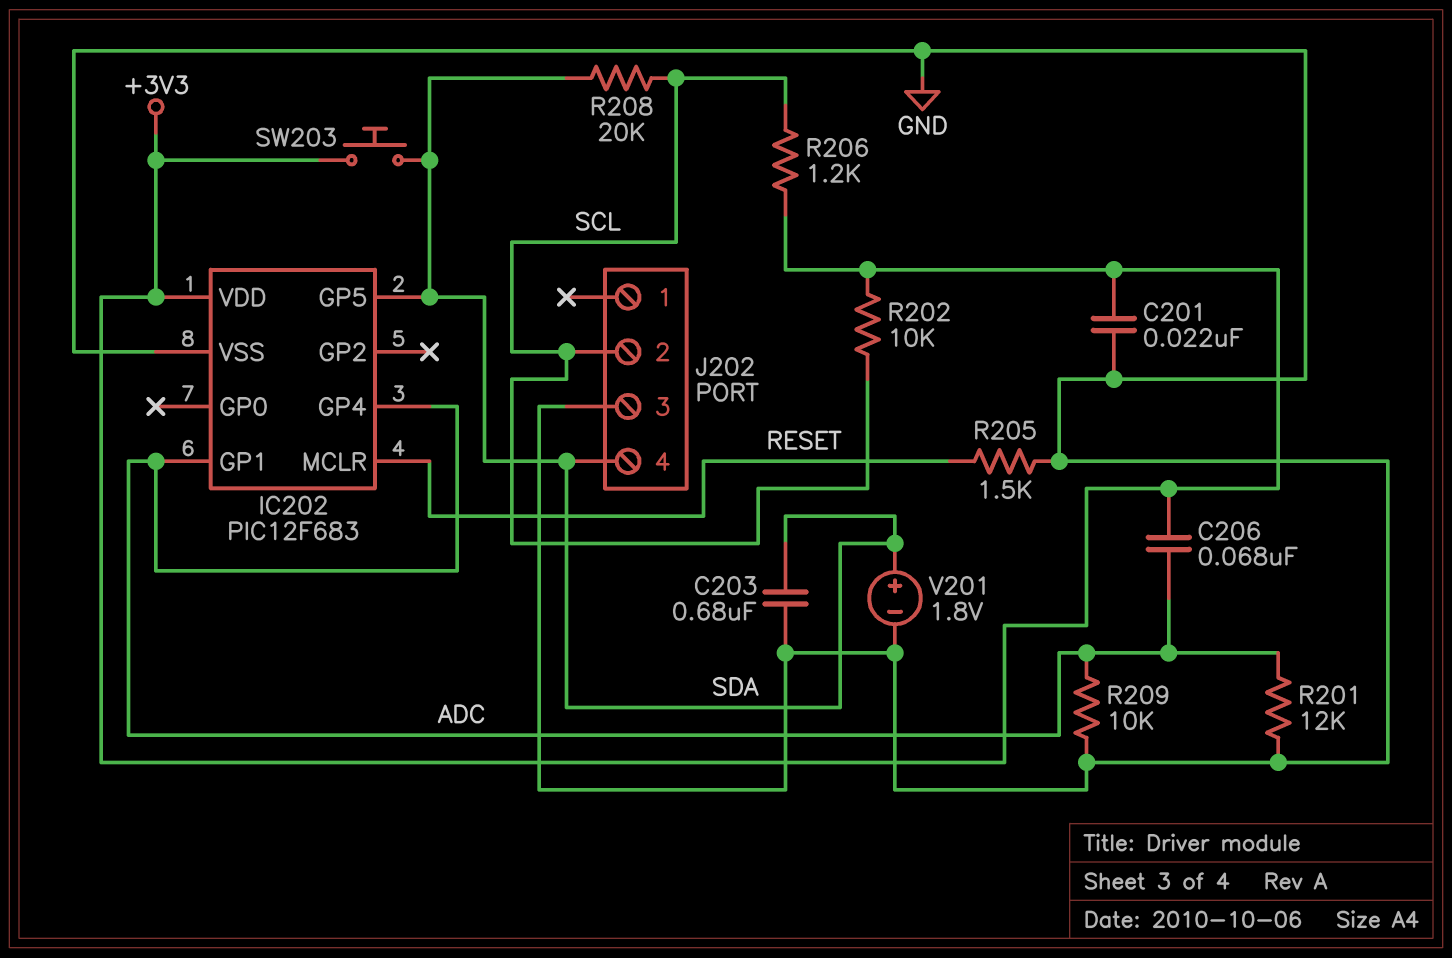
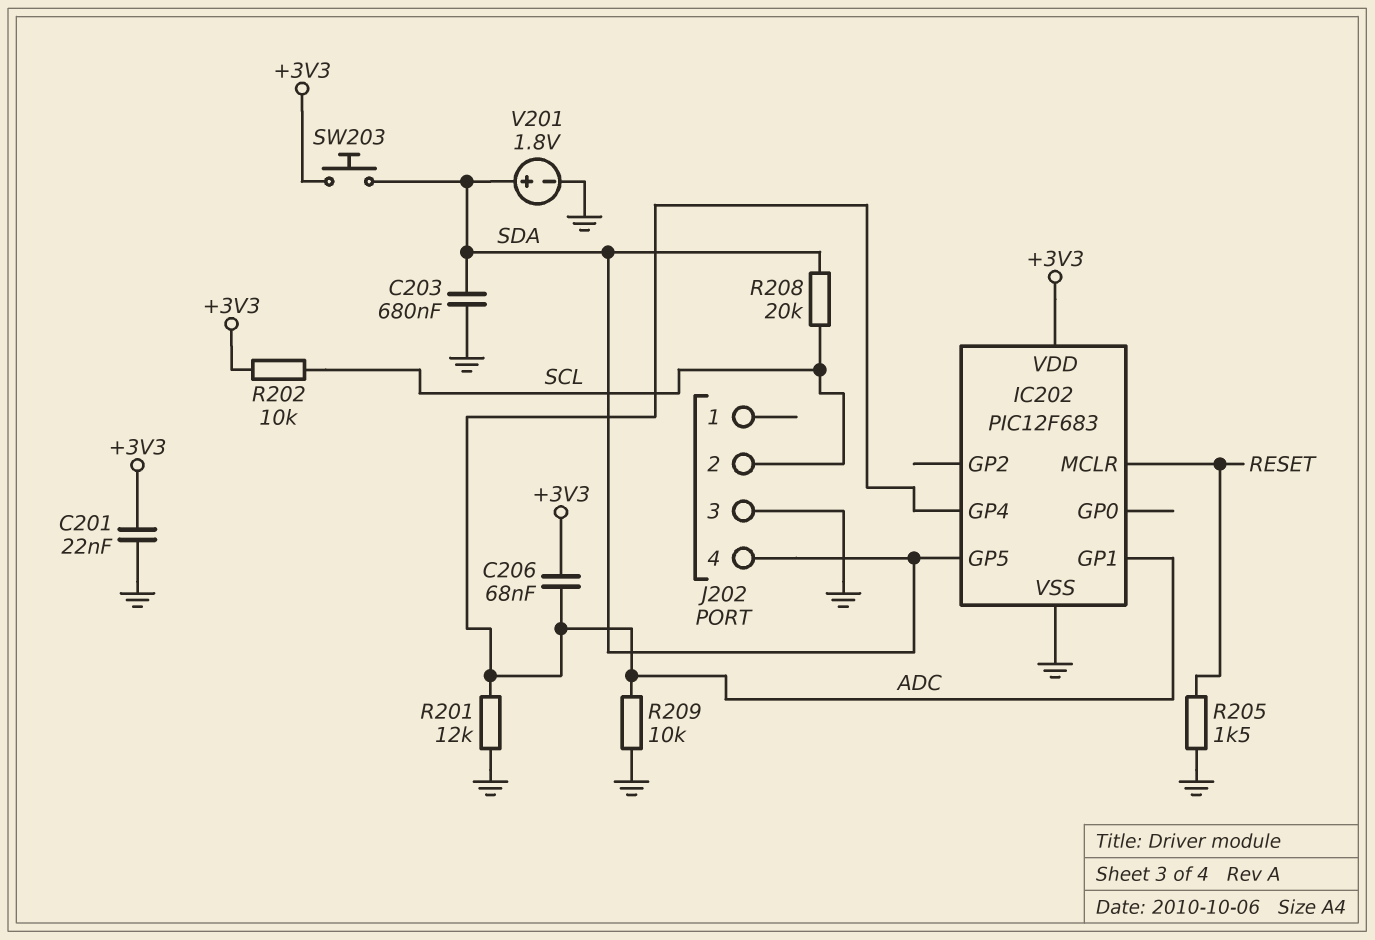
R206: 1.2k (+3V3, SCL) -> none

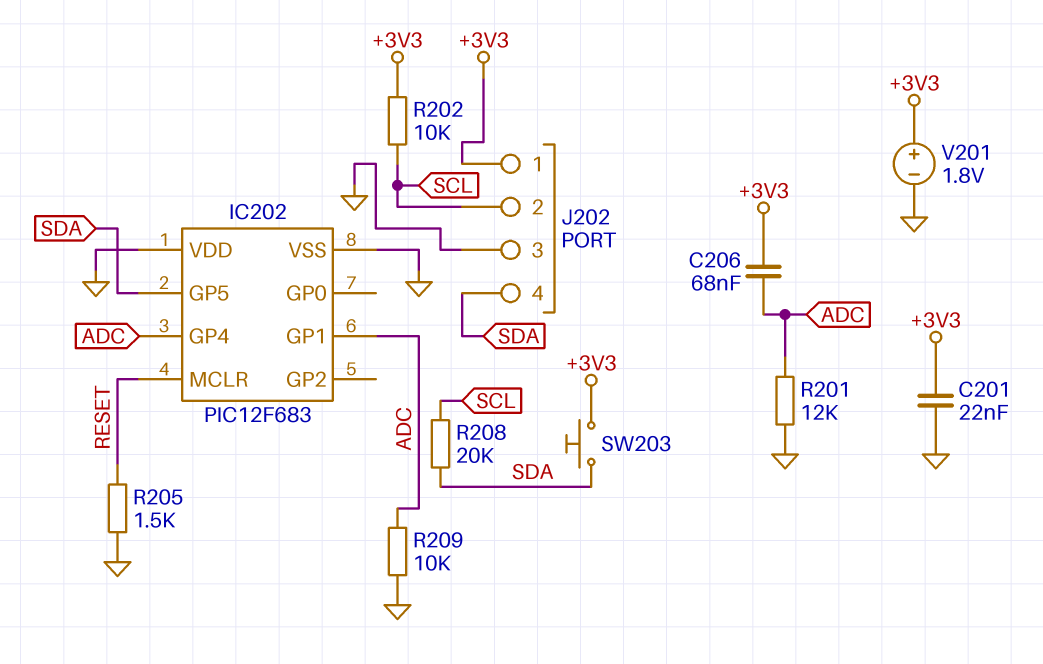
C203: 680nF (GND, SDA) -> none
IC202 pin VDD: +3V3 -> GND
J202 pin 1: none -> +3V3
V201: 1.8V (plus SDA, minus GND) -> 1.8V (plus +3V3, minus GND)

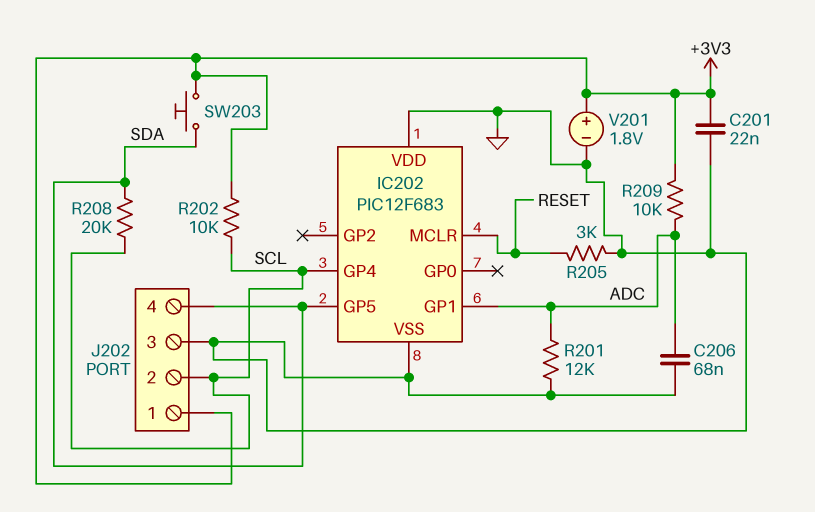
C206: 68nF (+3V3, ADC) -> 68nF (ADC, GND)
IC202 pin GP4: ADC -> SCL
R205: 1.5k (GND, RESET) -> 3k (GND, RESET)
R209: 10k (ADC, GND) -> 10k (+3V3, ADC)

